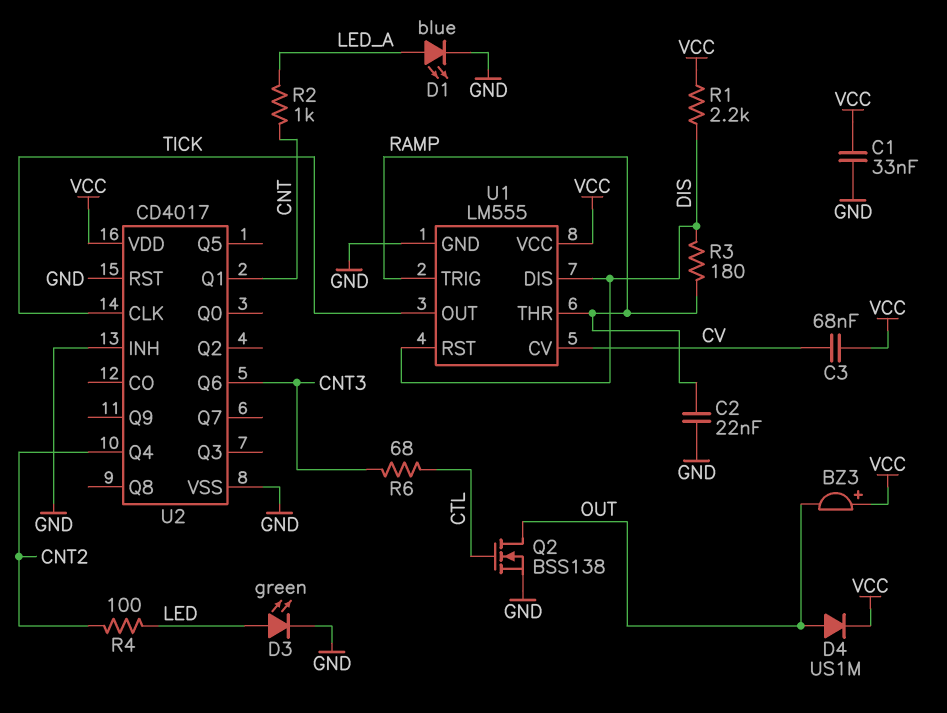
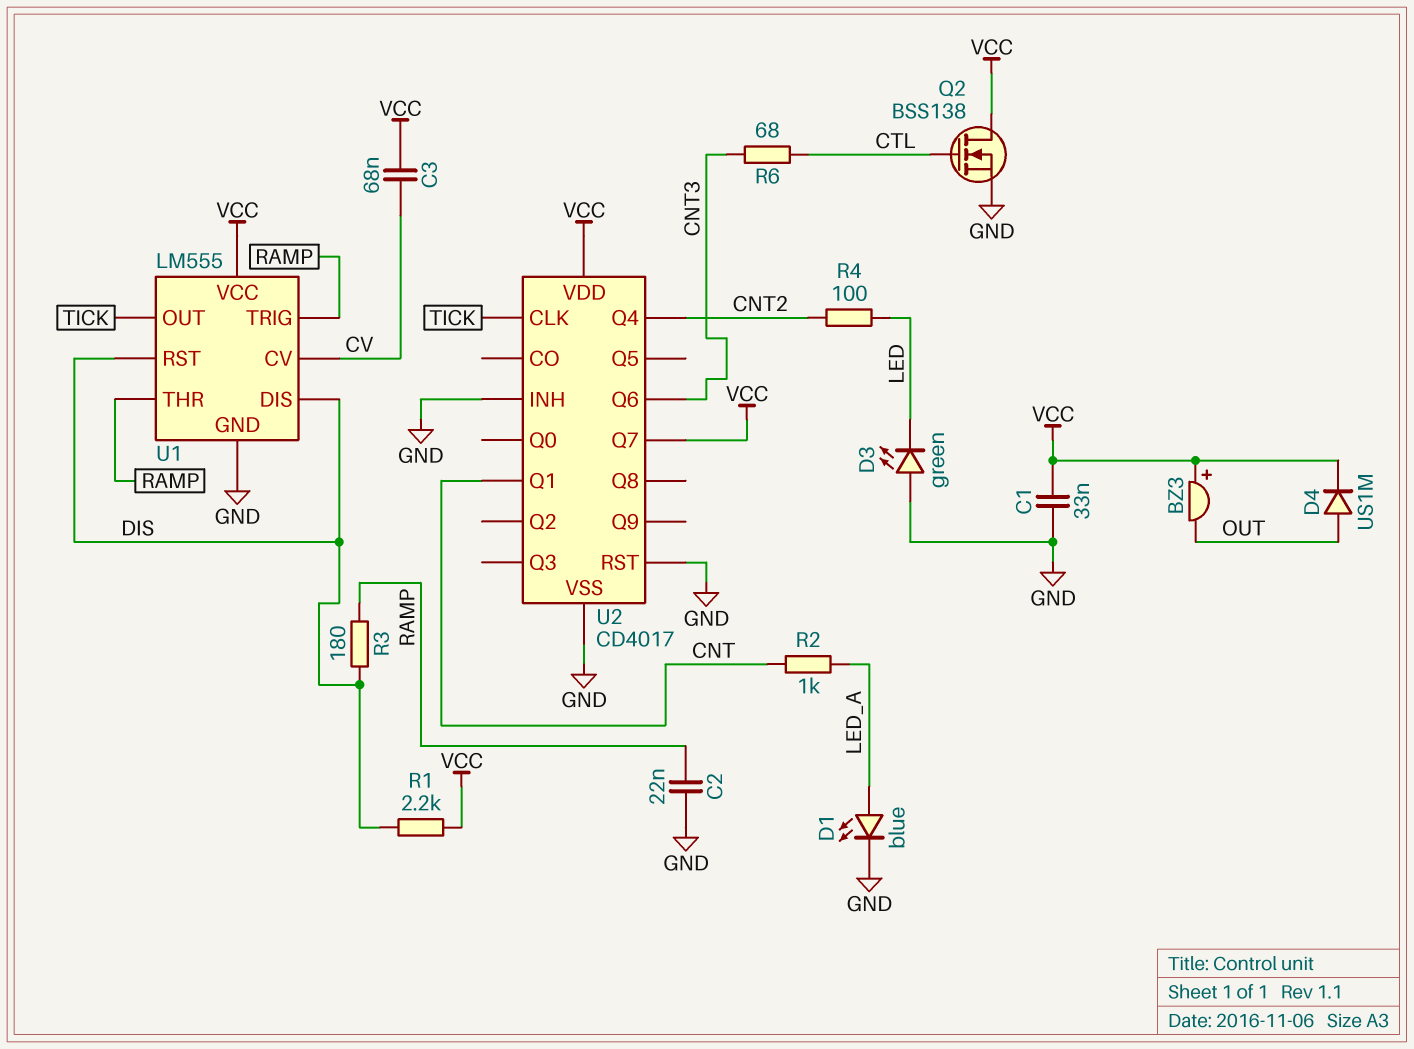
D3: LED green (A LED, K GND) -> LED green (A GND, K LED)
Q2: NMOS BSS138 (G CTL, D OUT, S GND) -> NMOS BSS138 (G CTL, D VCC, S GND)
U2 pin Q7: none -> VCC

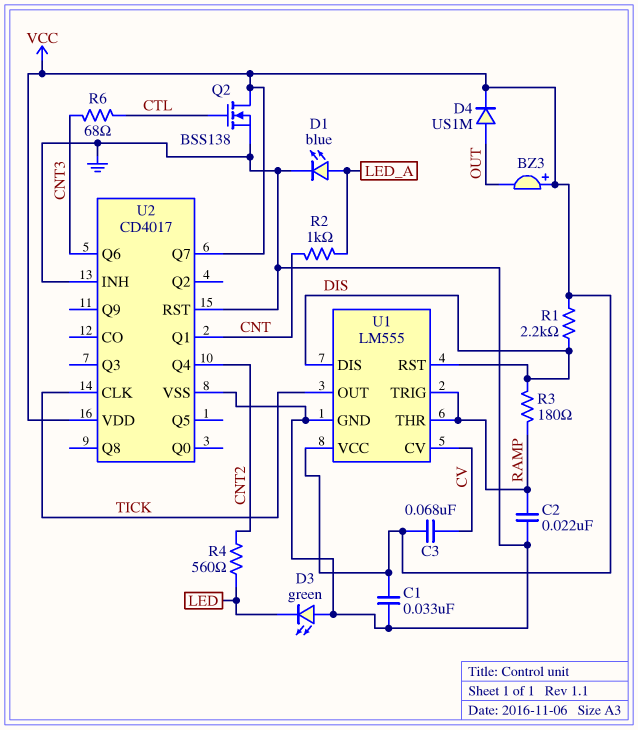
R4: 100 (CNT2, LED) -> 560 (CNT2, LED)

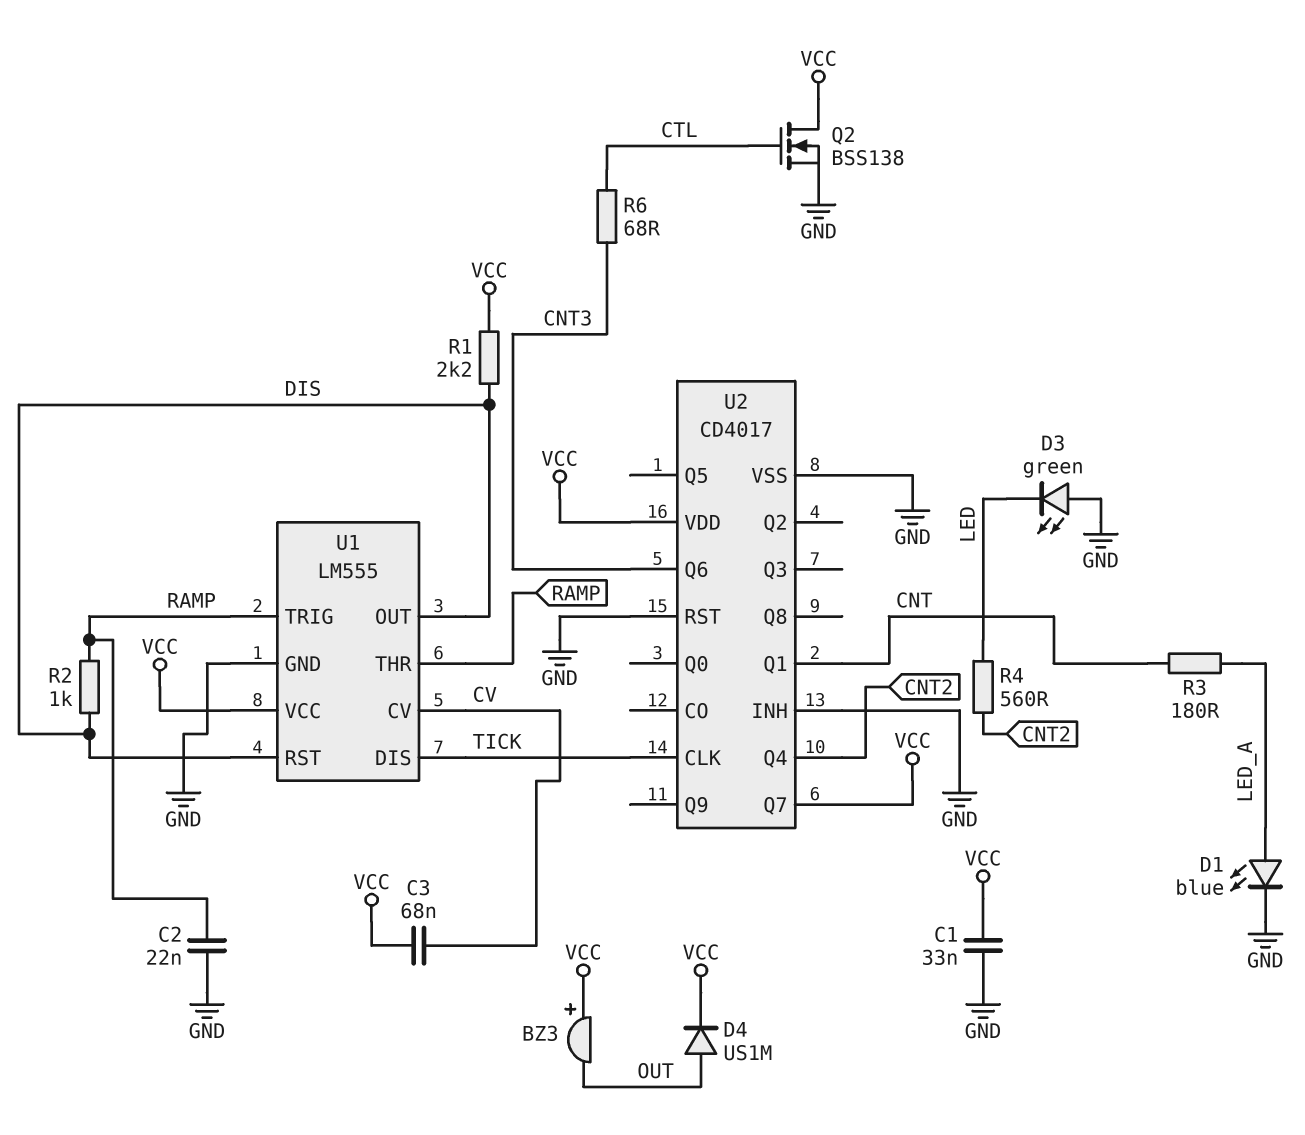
R2: 1k (CNT, LED_A) -> 1k (DIS, RAMP)
R3: 180 (DIS, RAMP) -> 180 (CNT, LED_A)
U1 pin DIS: DIS -> TICK
U1 pin OUT: TICK -> DIS

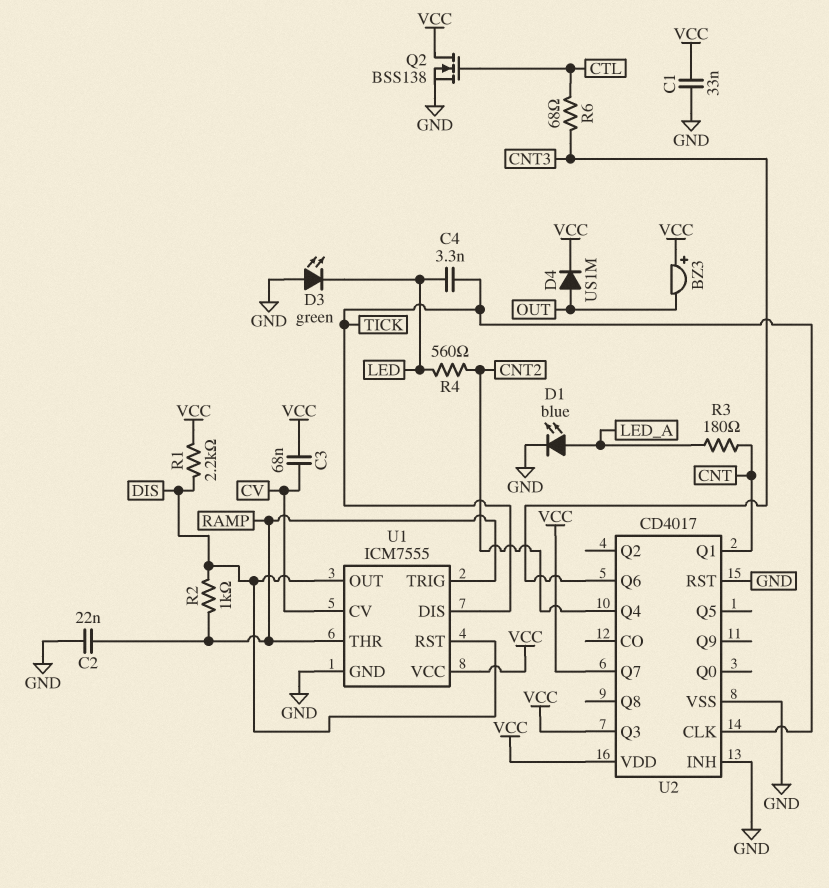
C4: none -> 3.3nF (LED, TICK)
U1: LM555 -> ICM7555
U2 pin Q3: none -> VCC

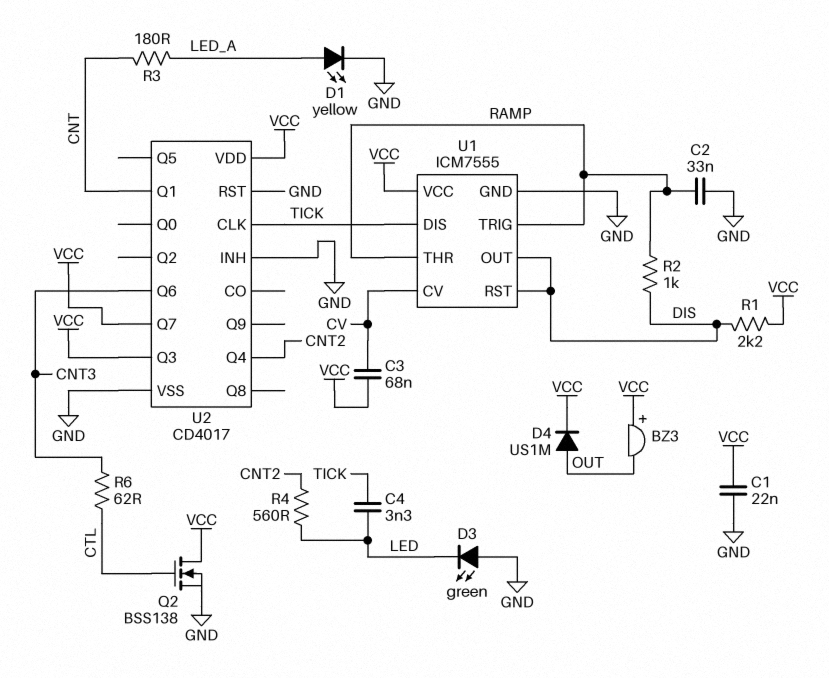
C1: 33nF (GND, VCC) -> 22nF (GND, VCC)
C2: 22nF (GND, RAMP) -> 33nF (GND, RAMP)
D1: LED blue (A LED_A, K GND) -> LED yellow (A LED_A, K GND)
R6: 68 (CNT3, CTL) -> 62 (CNT3, CTL)

